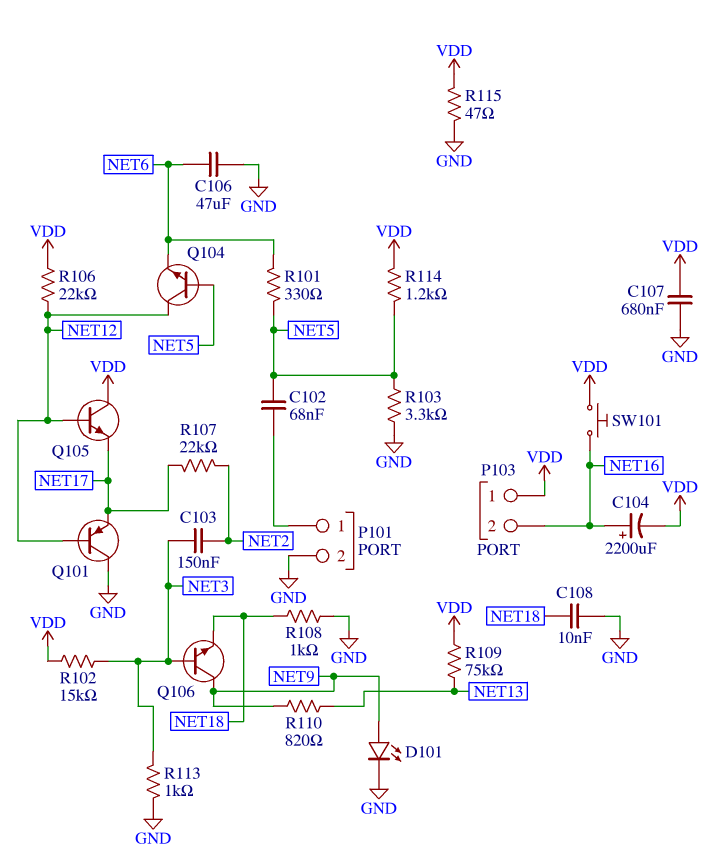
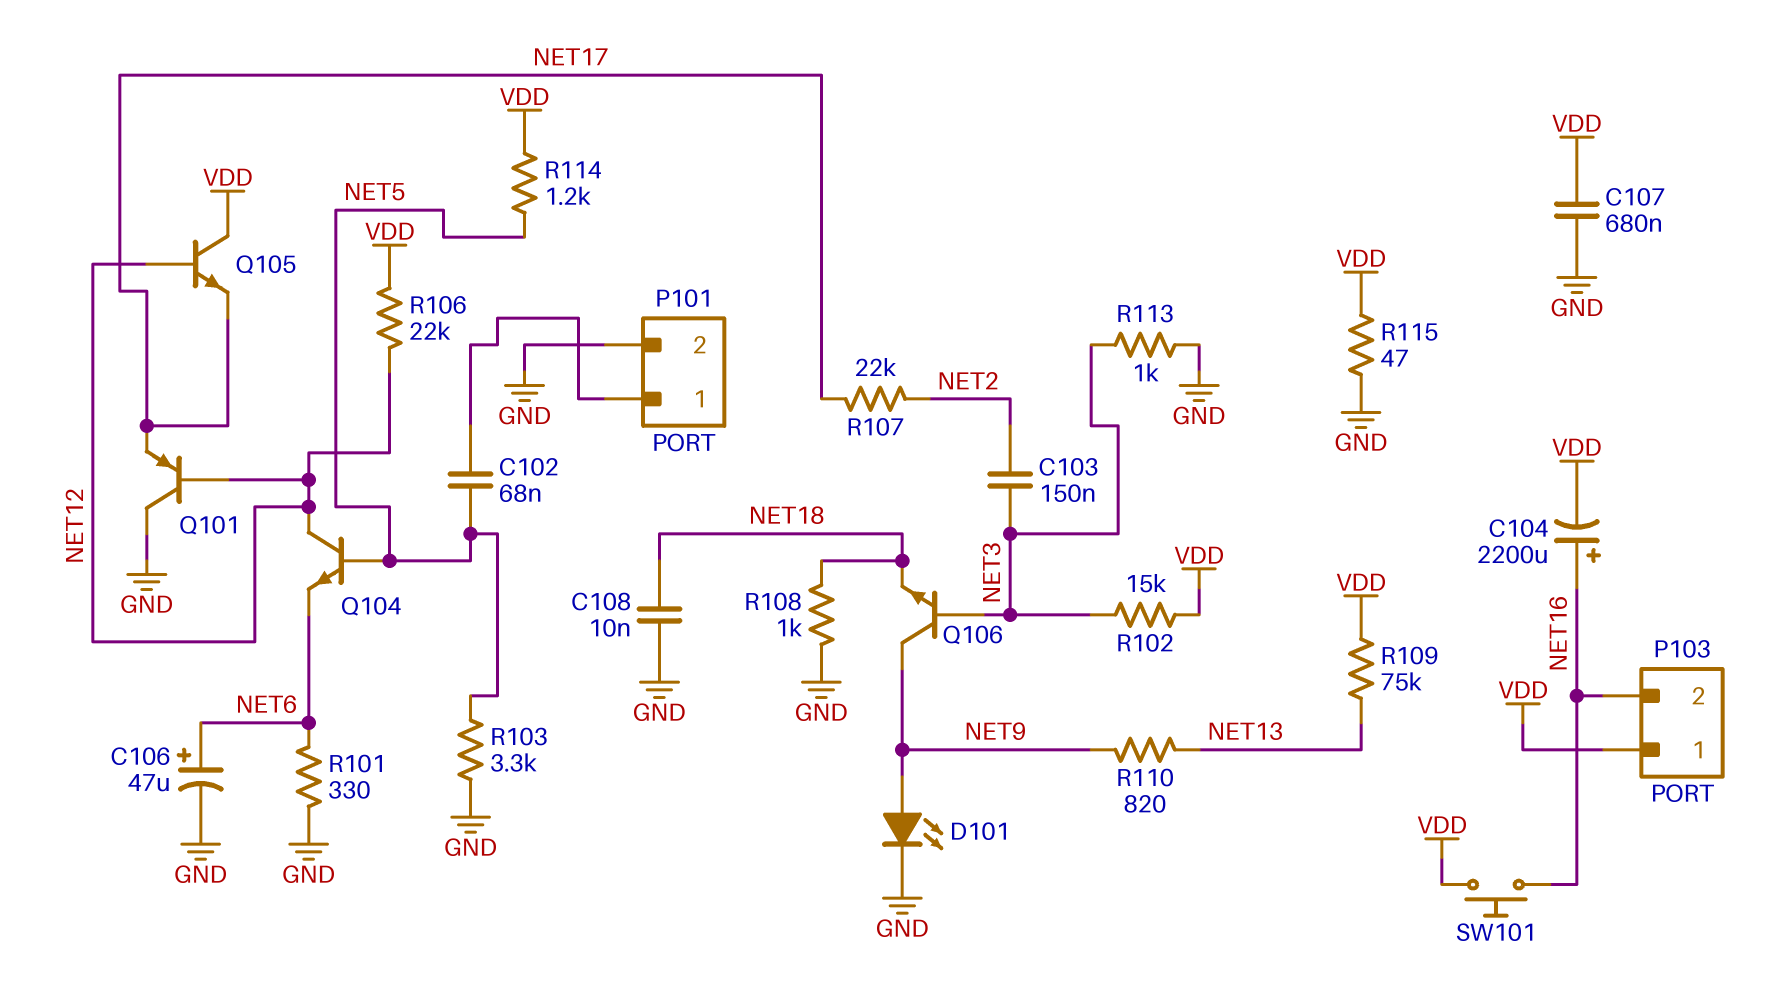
C106: 47uF (GND, NET6) -> 47uF (plus NET6, minus GND)
R101: 330 (NET5, NET6) -> 330 (GND, NET6)

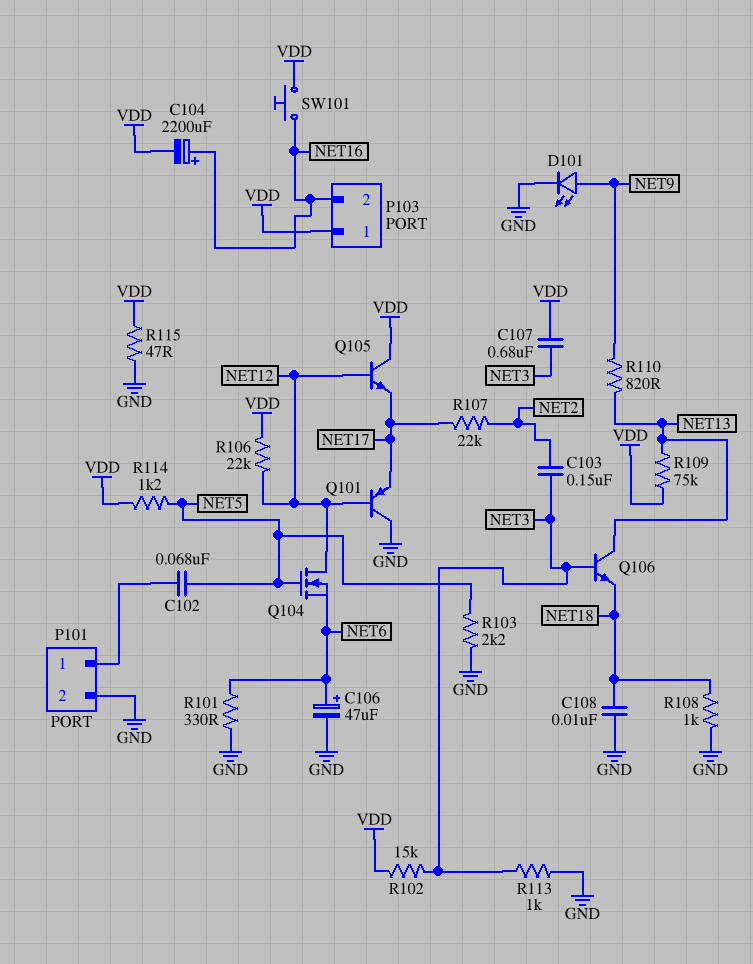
C107: 680nF (GND, VDD) -> 680nF (NET3, VDD)
Q104: NPN (B NET5, C NET12, E NET6) -> NMOS (G NET5, D NET12, S NET6)
Q106: NPN (B NET3, C NET9, E NET18) -> NPN (B NET3, C NET13, E NET18)
R103: 3.3k (GND, NET5) -> 2.2k (GND, NET5)

